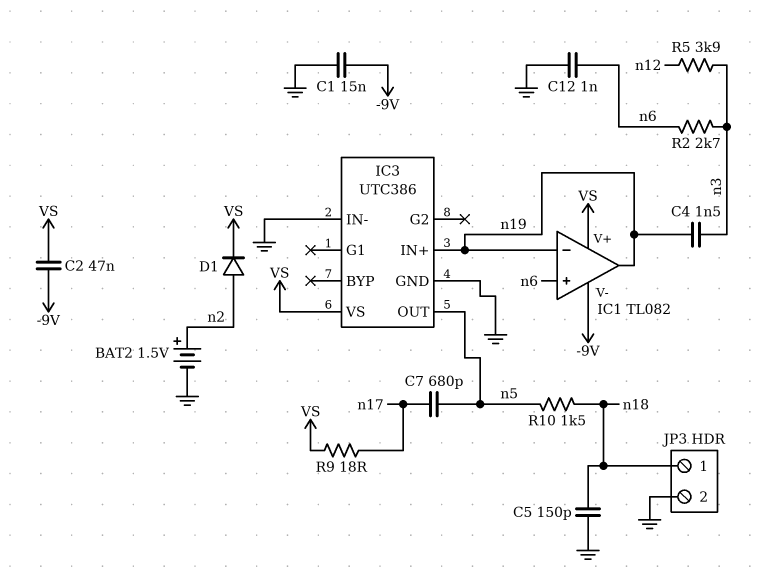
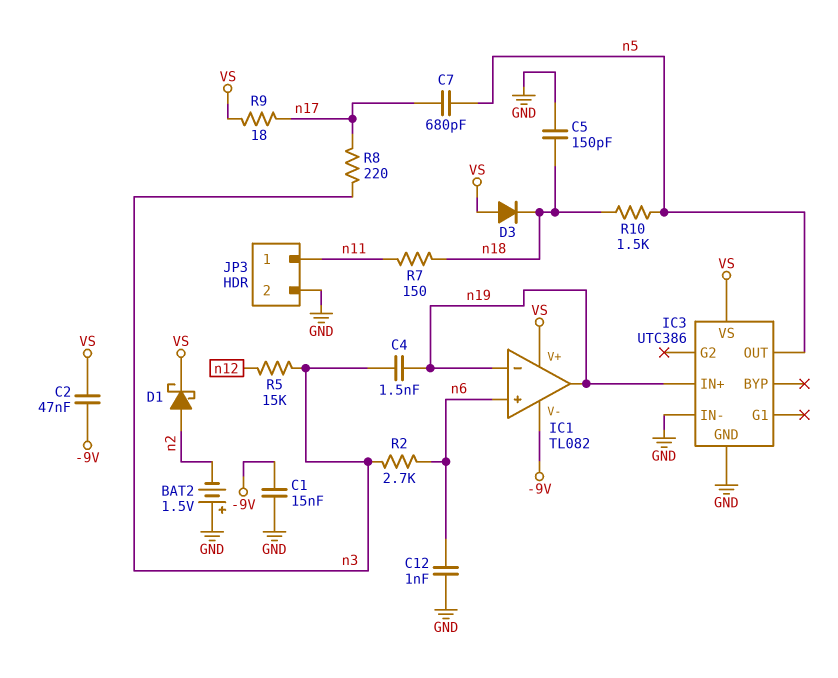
BAT2: 1.5V (plus n2, minus GND) -> 1.5V (plus GND, minus n2)
D1: diode (A n2, K VS) -> schottky (A n2, K VS)
D3: none -> diode (A VS, K n18)
JP3 pin 1: n18 -> n11
R5: 3.9k (n3, n12) -> 15k (n3, n12)
R7: none -> 150 (n11, n18)
R8: none -> 220 (n3, n17)

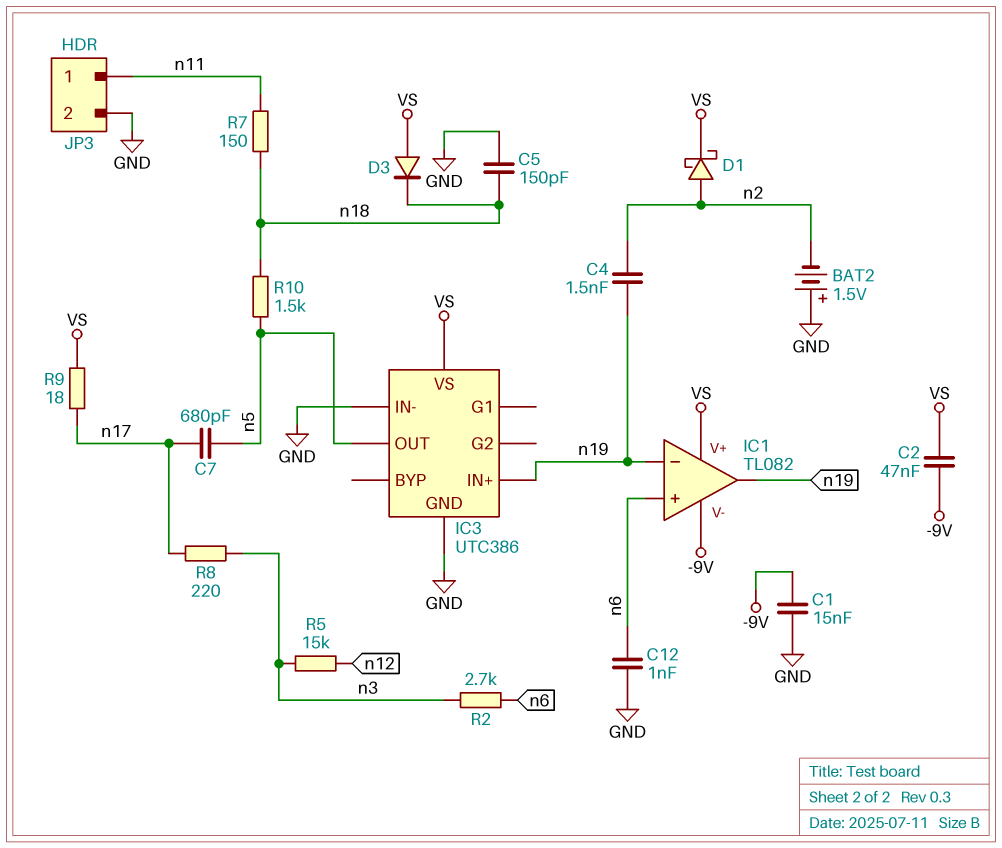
C4: 1.5nF (n3, n19) -> 1.5nF (n2, n19)

